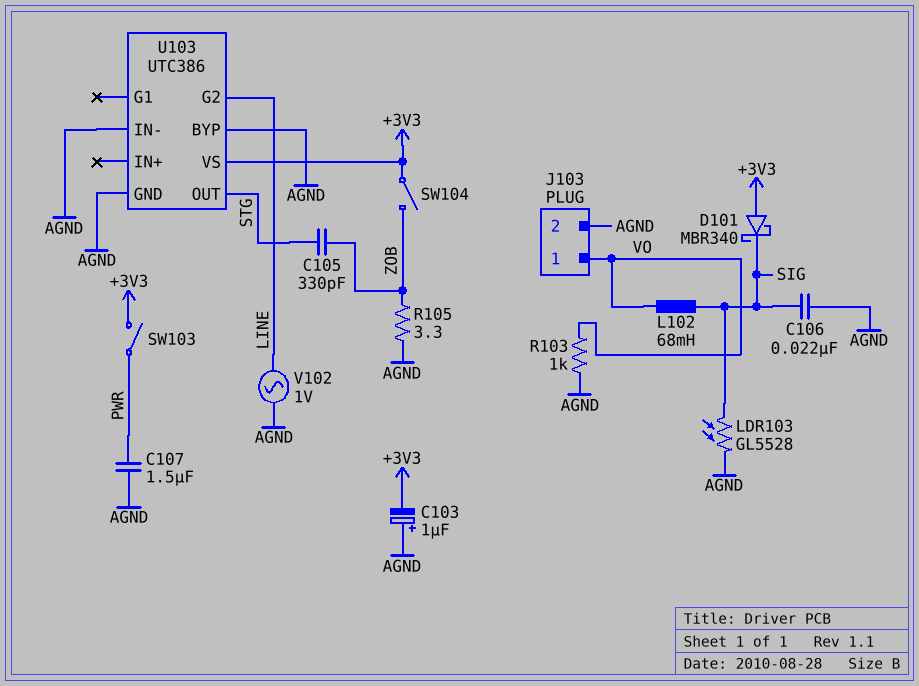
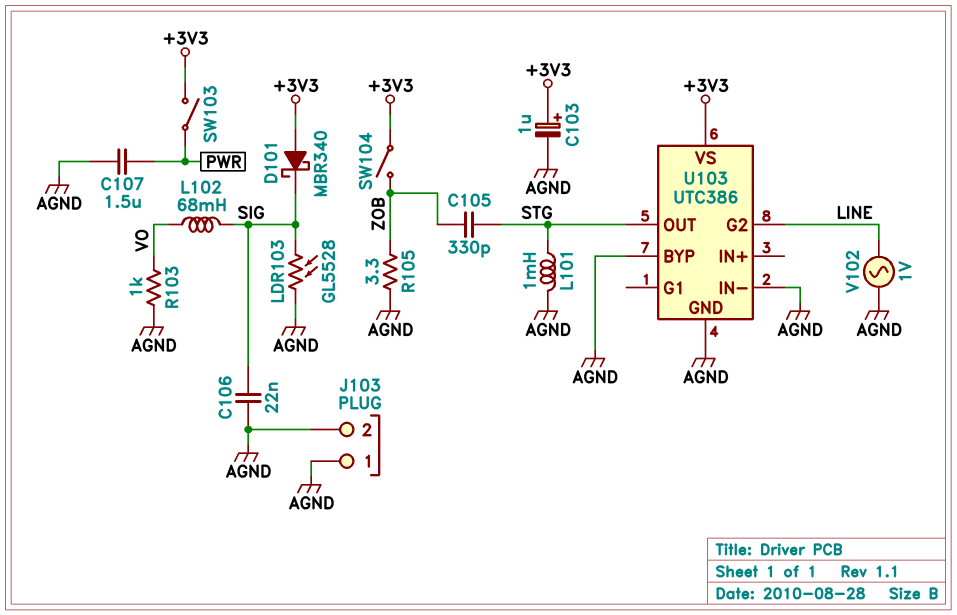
C103: 1uF (plus AGND, minus +3V3) -> 1uF (plus +3V3, minus AGND)
J103 pin 1: VO -> AGND
L101: none -> 1mH (AGND, STG)

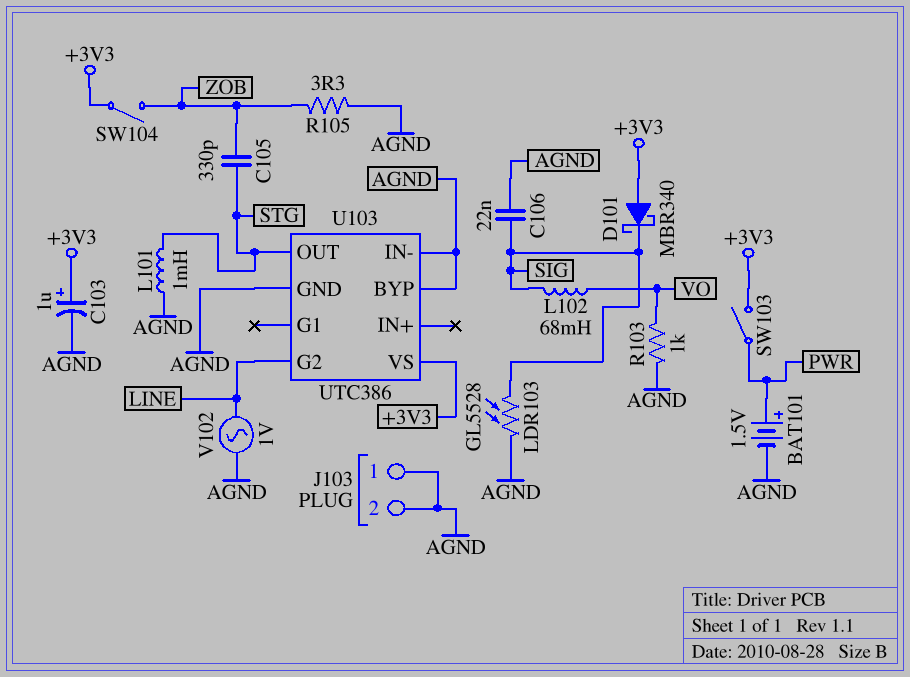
BAT101: none -> 1.5V (plus PWR, minus AGND)
C107: 1.5uF (AGND, PWR) -> none

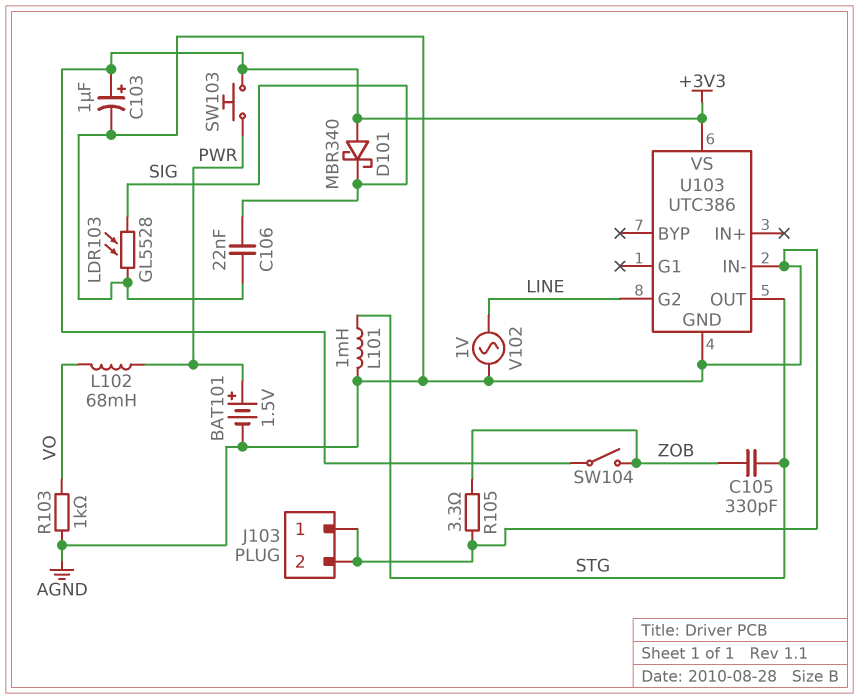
L102: 68mH (SIG, VO) -> 68mH (PWR, VO)
SW103: switch (+3V3, PWR) -> button (+3V3, PWR)
U103 pin BYP: AGND -> none

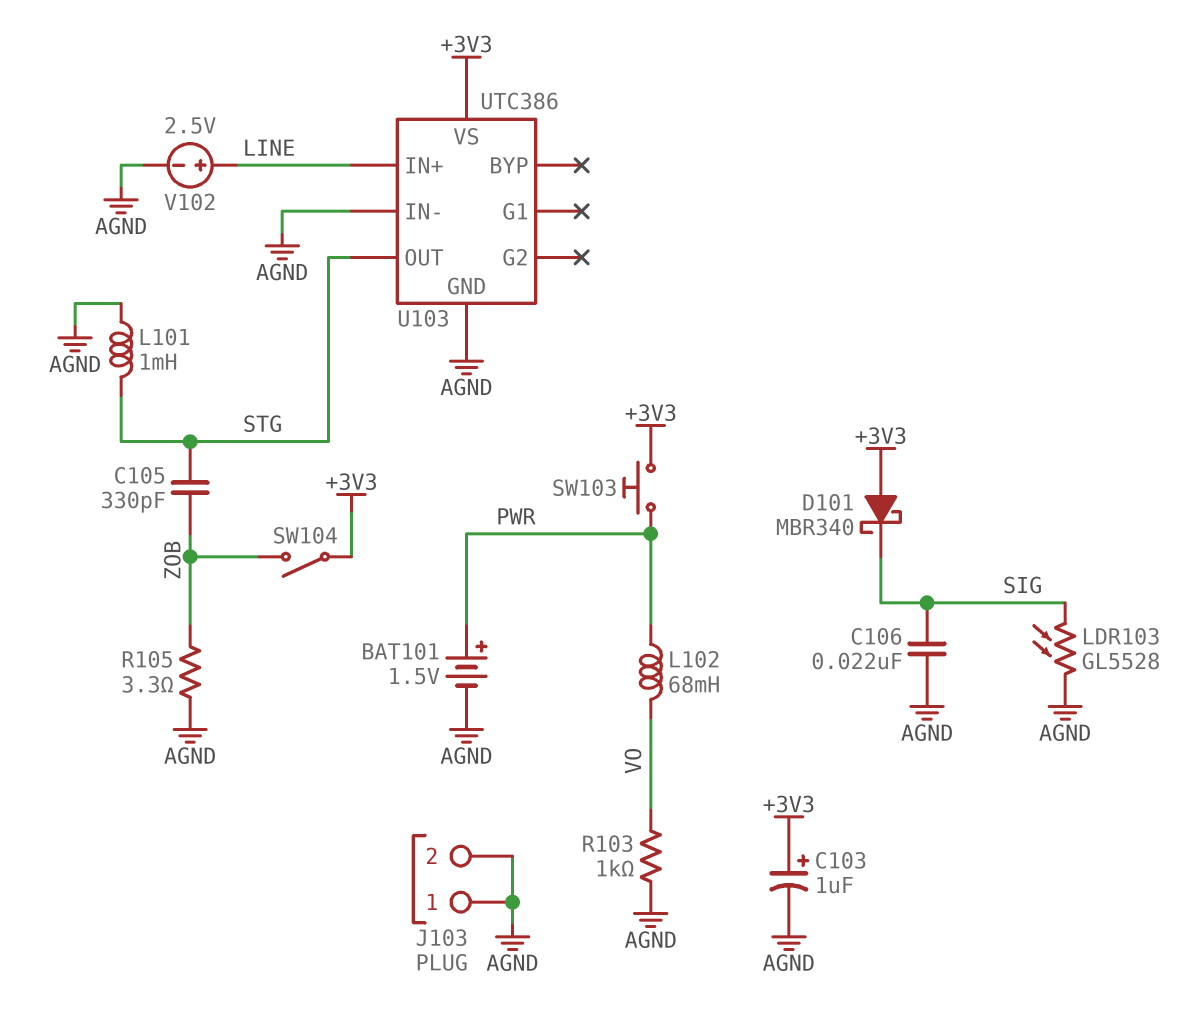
U103 pin G2: LINE -> none
U103 pin IN+: none -> LINE
V102: AC 1V (AGND, LINE) -> 2.5V (plus LINE, minus AGND)

